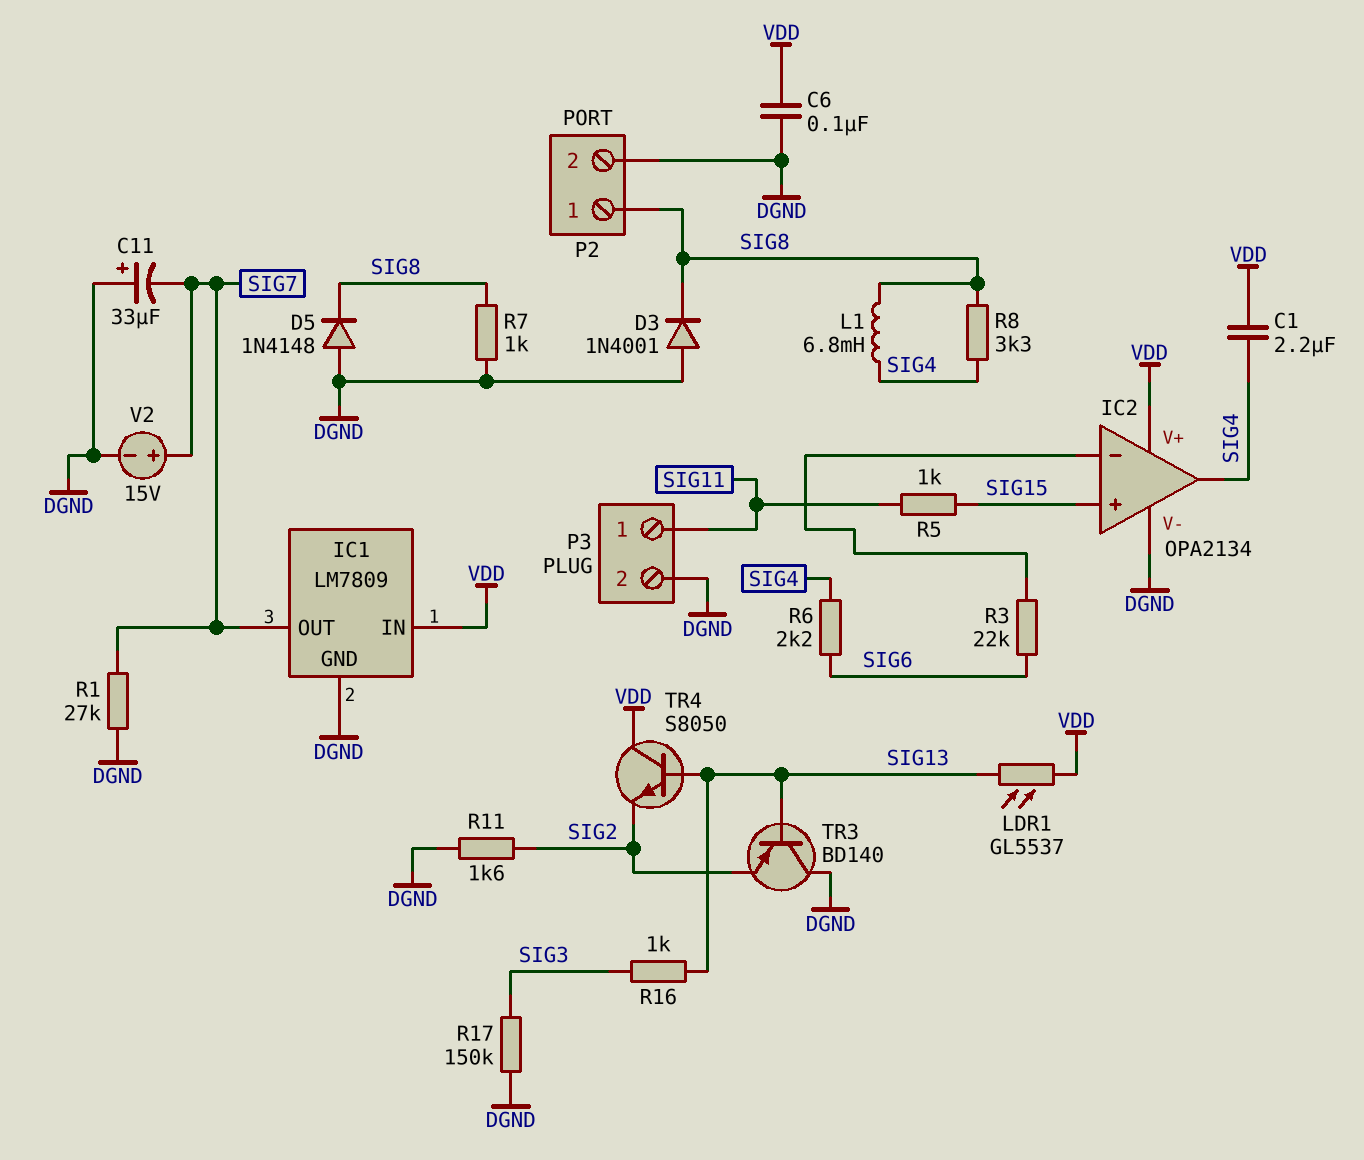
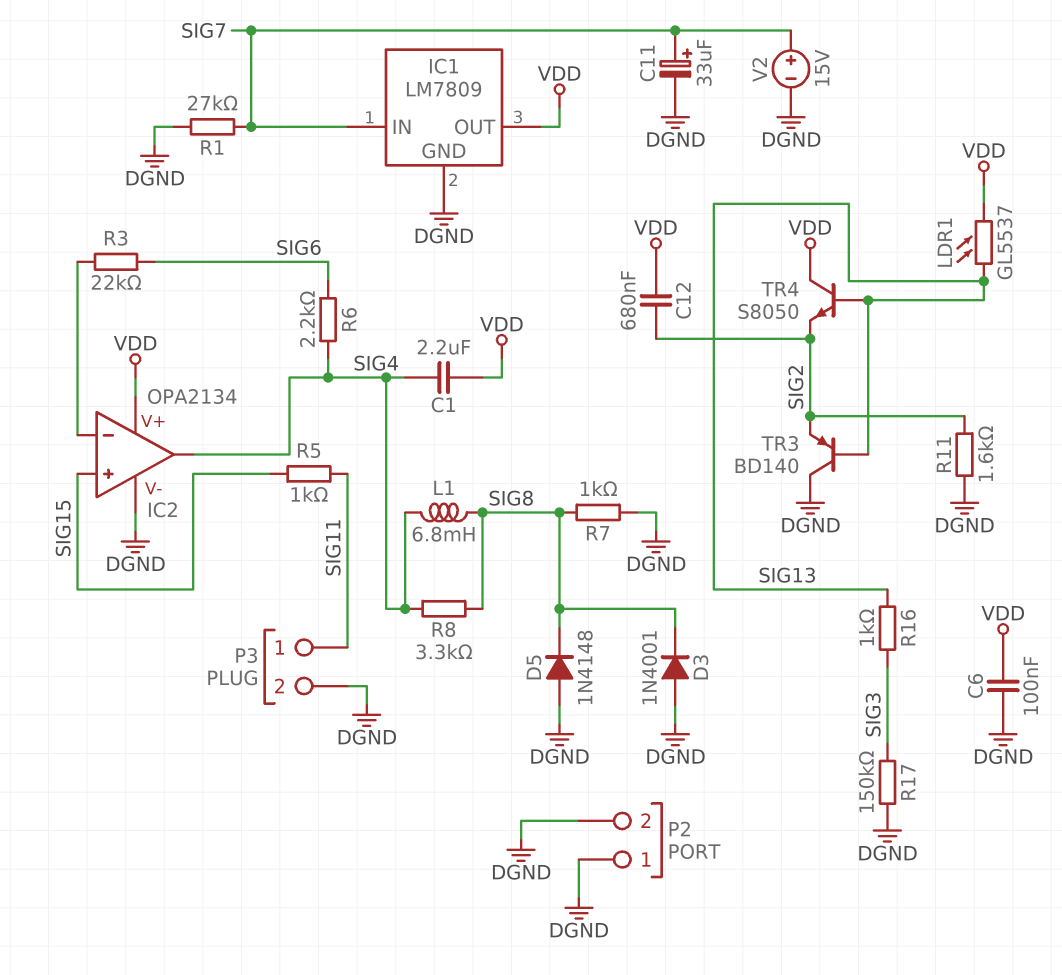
C11: 33uF (plus DGND, minus SIG7) -> 33uF (plus SIG7, minus DGND)
C12: none -> 680nF (SIG2, VDD)
IC1 pin IN: VDD -> SIG7
IC1 pin OUT: SIG7 -> VDD
P2 pin 1: SIG8 -> DGND

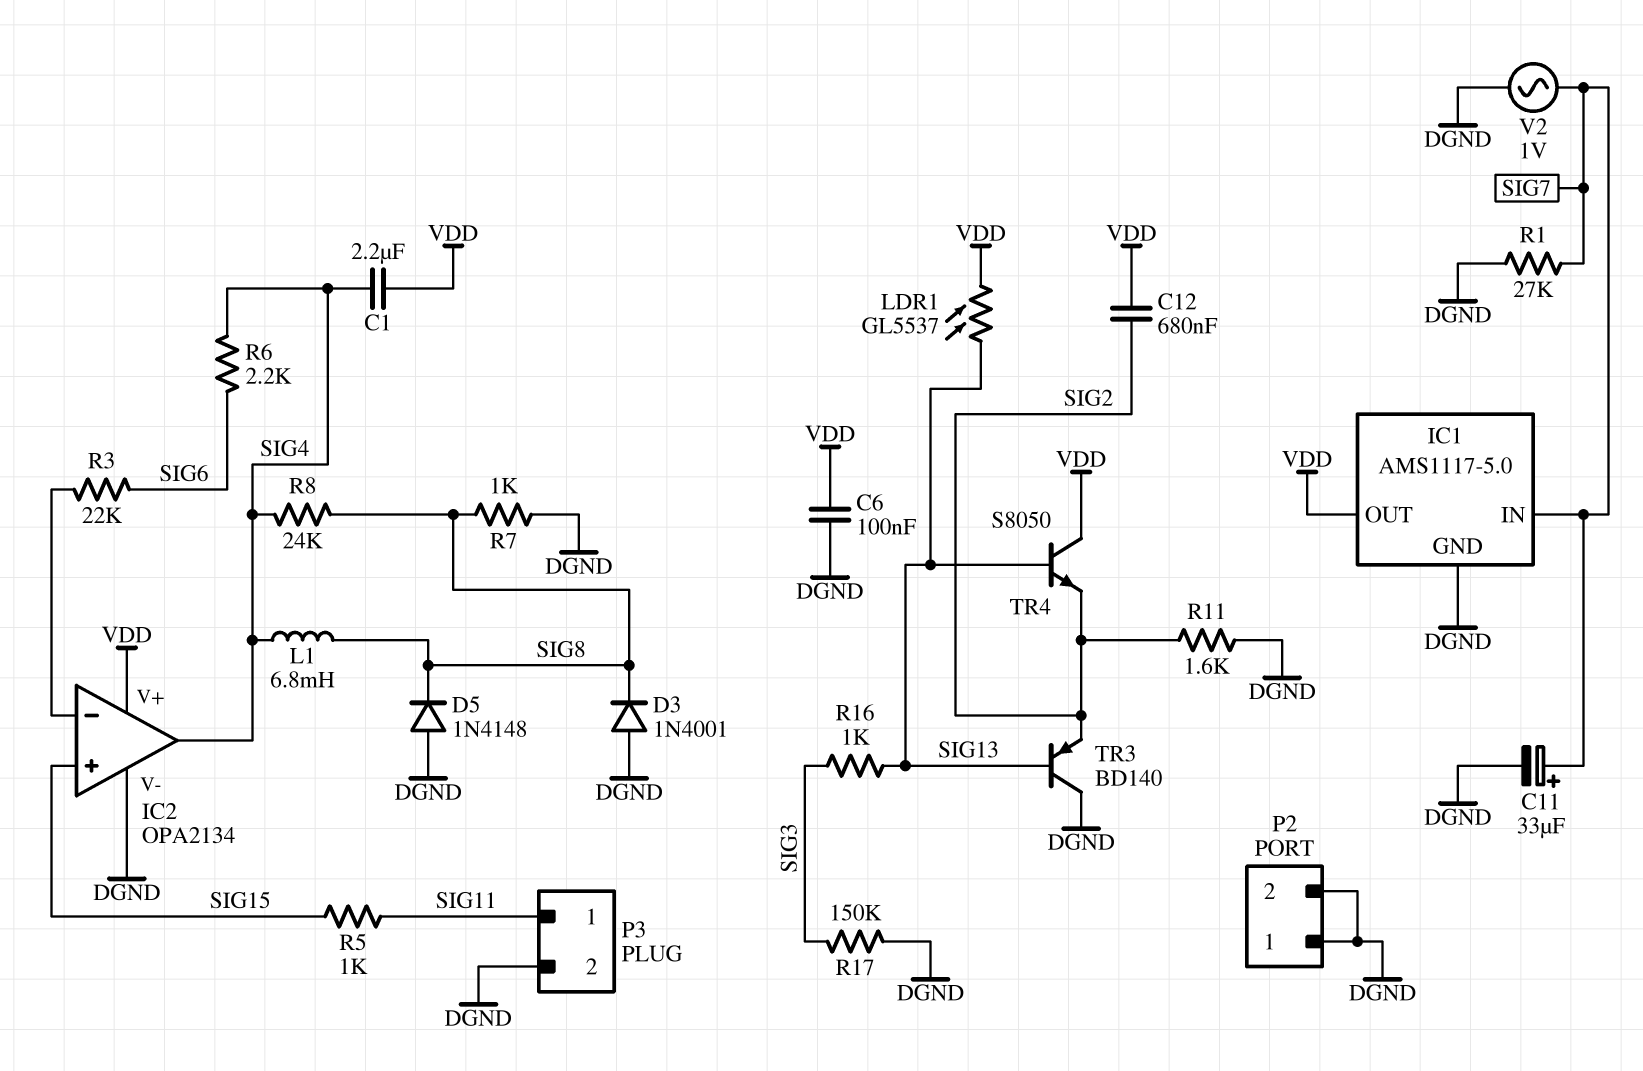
IC1: LM7809 -> AMS1117-5.0
R8: 3.3k (SIG4, SIG8) -> 24k (SIG4, SIG8)
V2: 15V (plus SIG7, minus DGND) -> AC 1V (DGND, SIG7)

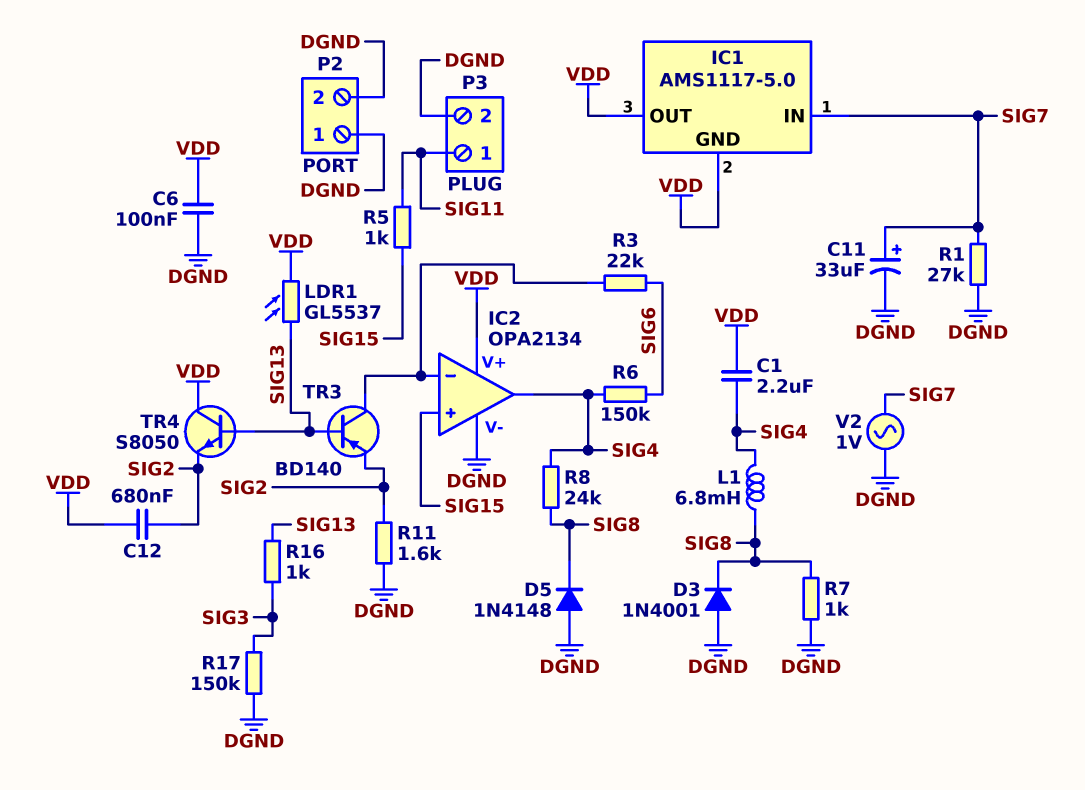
IC1 pin GND: DGND -> VDD
R6: 2.2k (SIG4, SIG6) -> 150k (SIG4, SIG6)
TR3: PNP BD140 (B SIG13, C DGND, E SIG2) -> PNP BD140 (B SIG13, C IC2/in-, E SIG2)

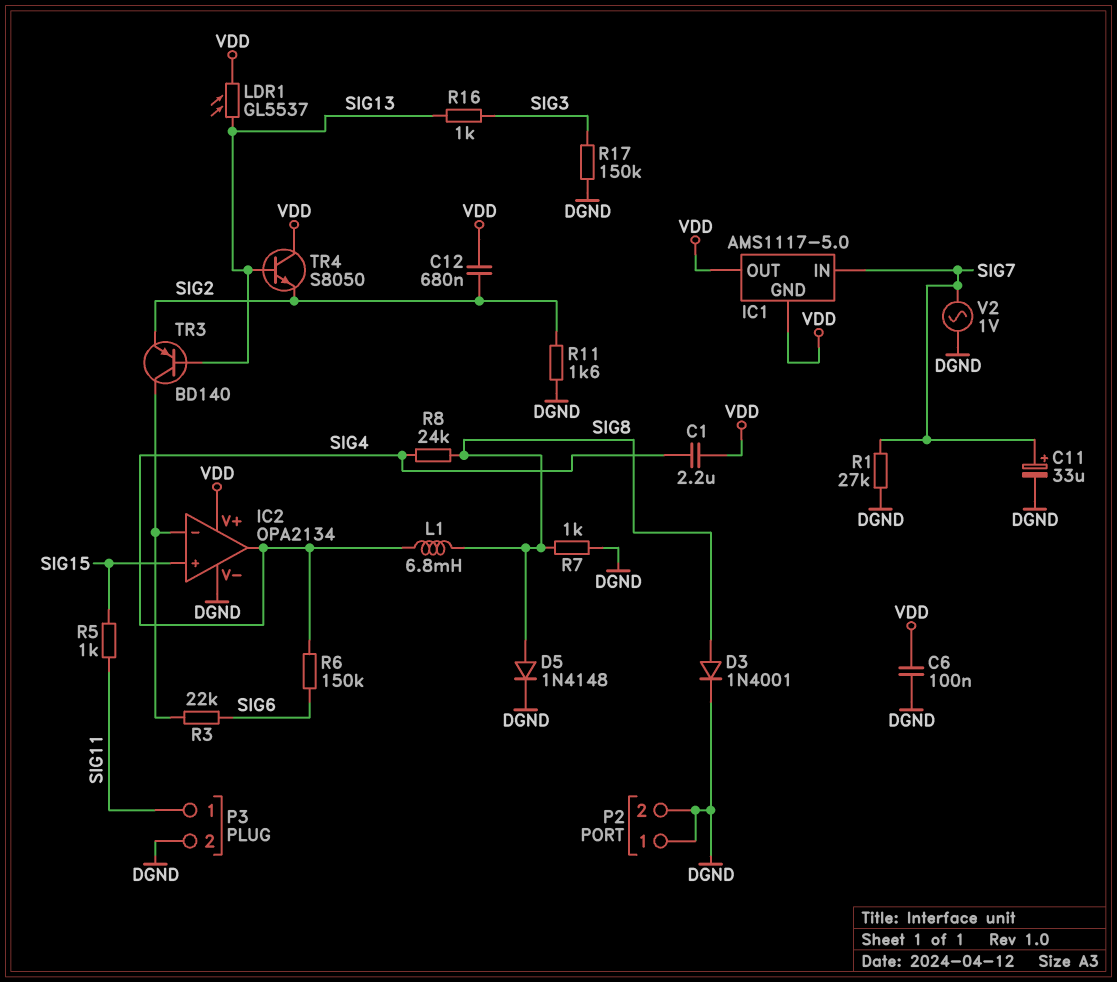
D3: diode 1N4001 (A DGND, K SIG8) -> diode 1N4001 (A SIG8, K DGND)
D5: diode 1N4148 (A DGND, K SIG8) -> diode 1N4148 (A SIG8, K DGND)

